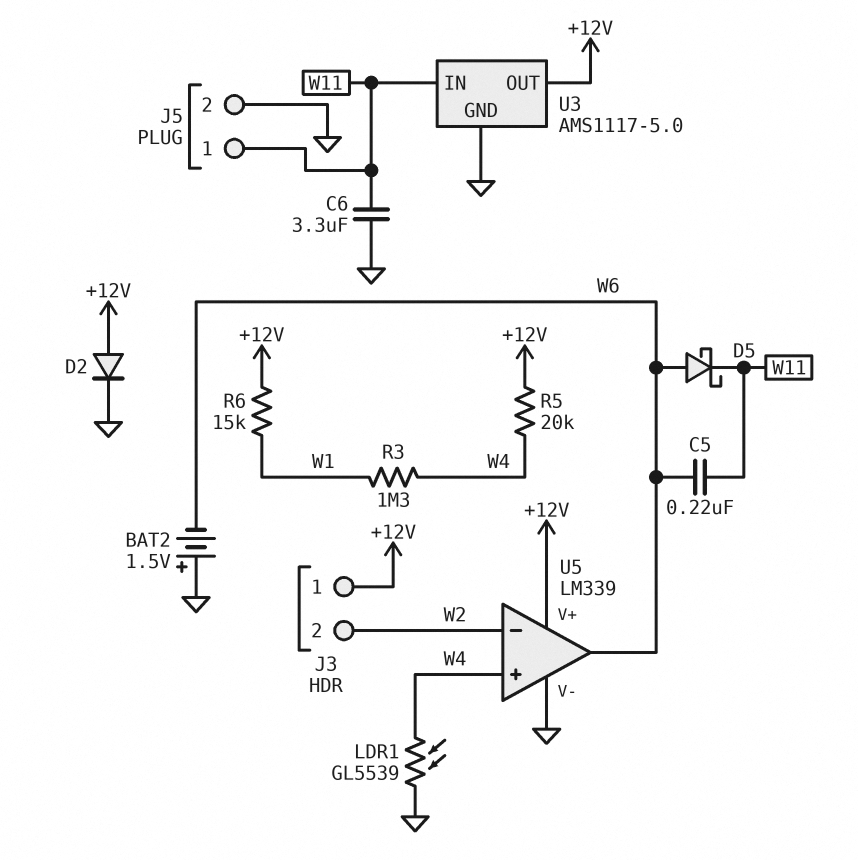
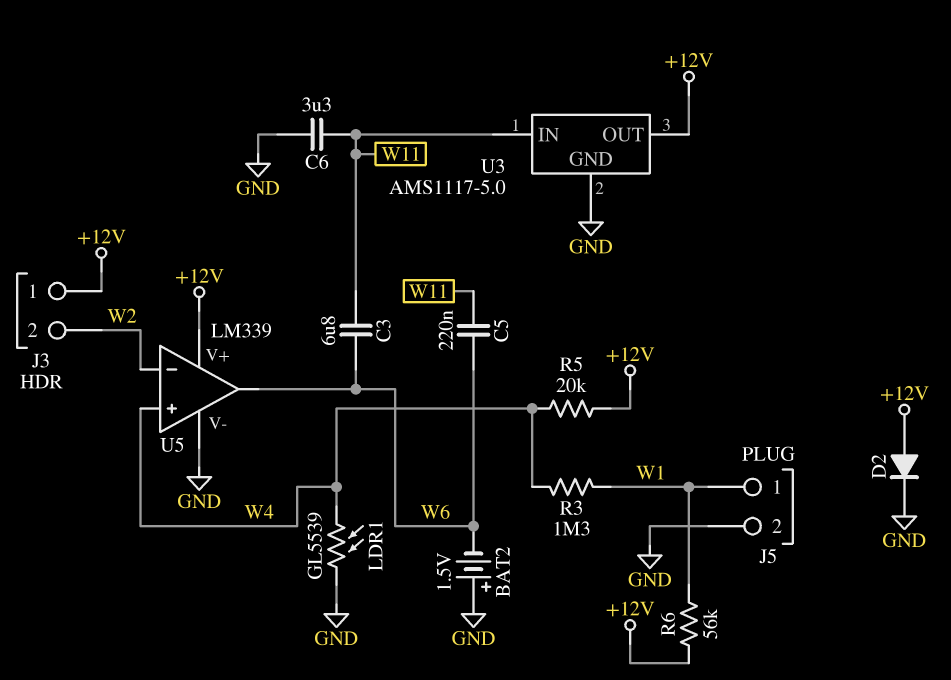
C3: none -> 6.8uF (W6, W11)
D5: schottky (A W6, K W11) -> none
J5 pin 1: W11 -> W1
R6: 15k (+12V, W1) -> 56k (+12V, W1)

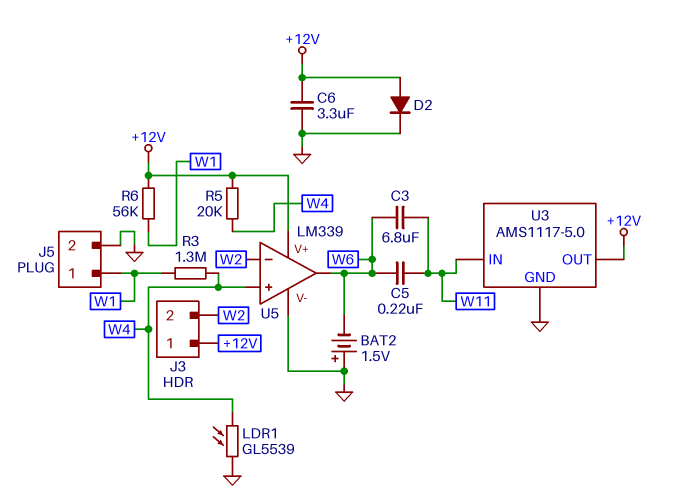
C6: 3.3uF (GND, W11) -> 3.3uF (+12V, GND)

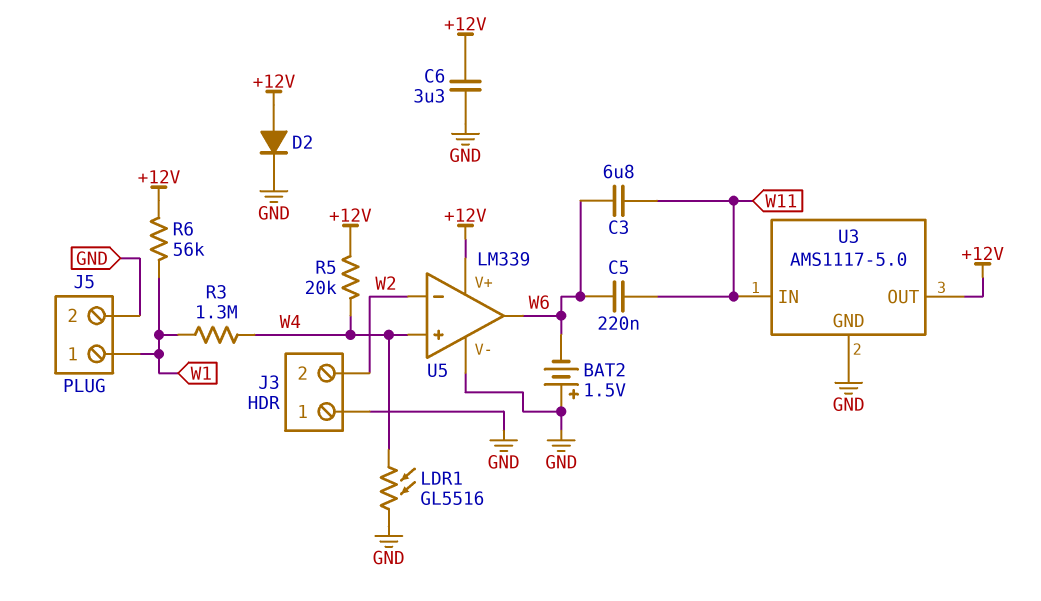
J3 pin 1: +12V -> GND
LDR1: GL5539 (GND, W4) -> GL5516 (GND, W4)

